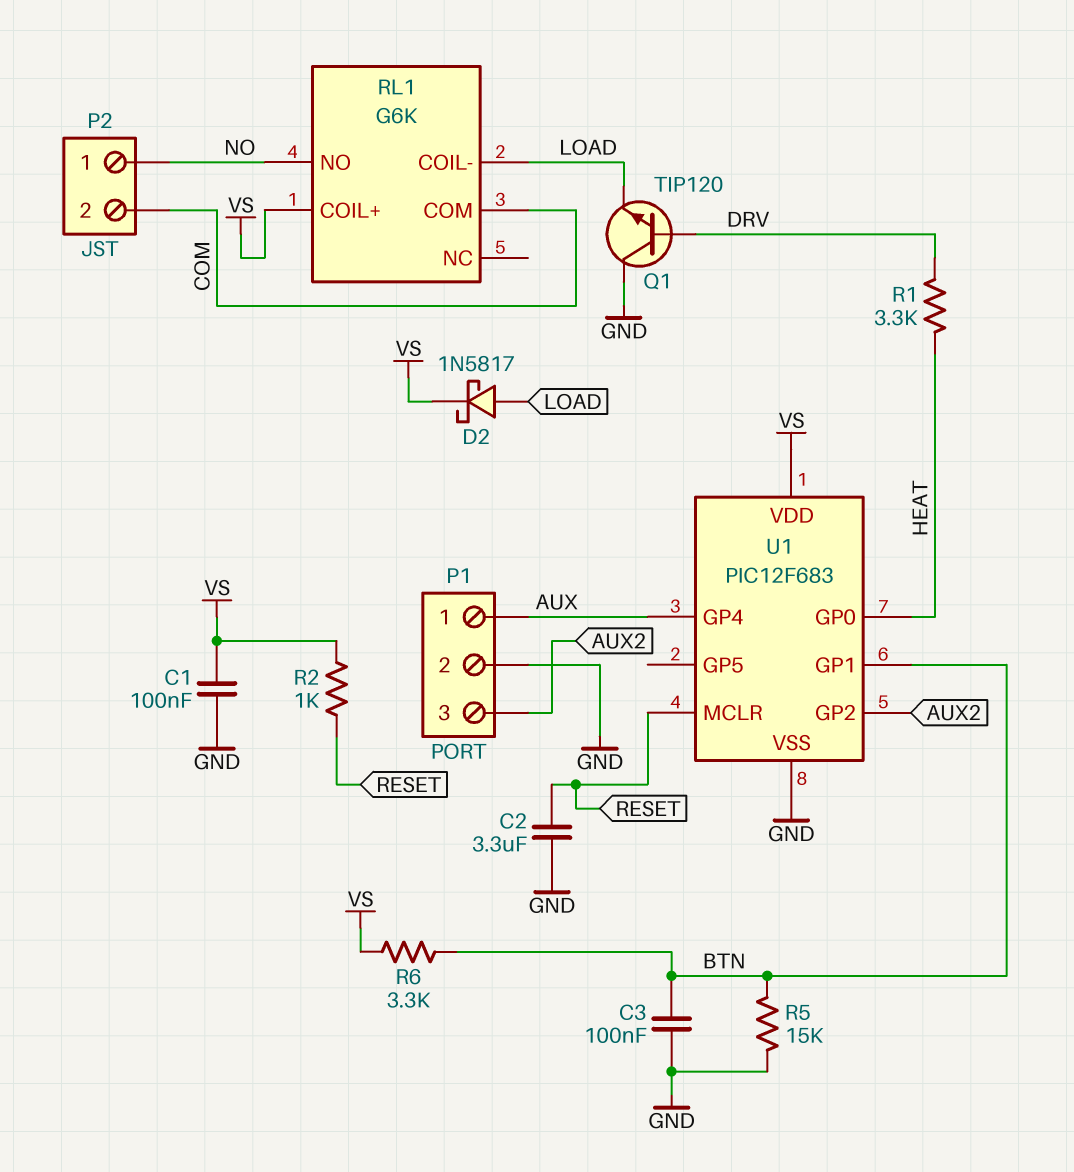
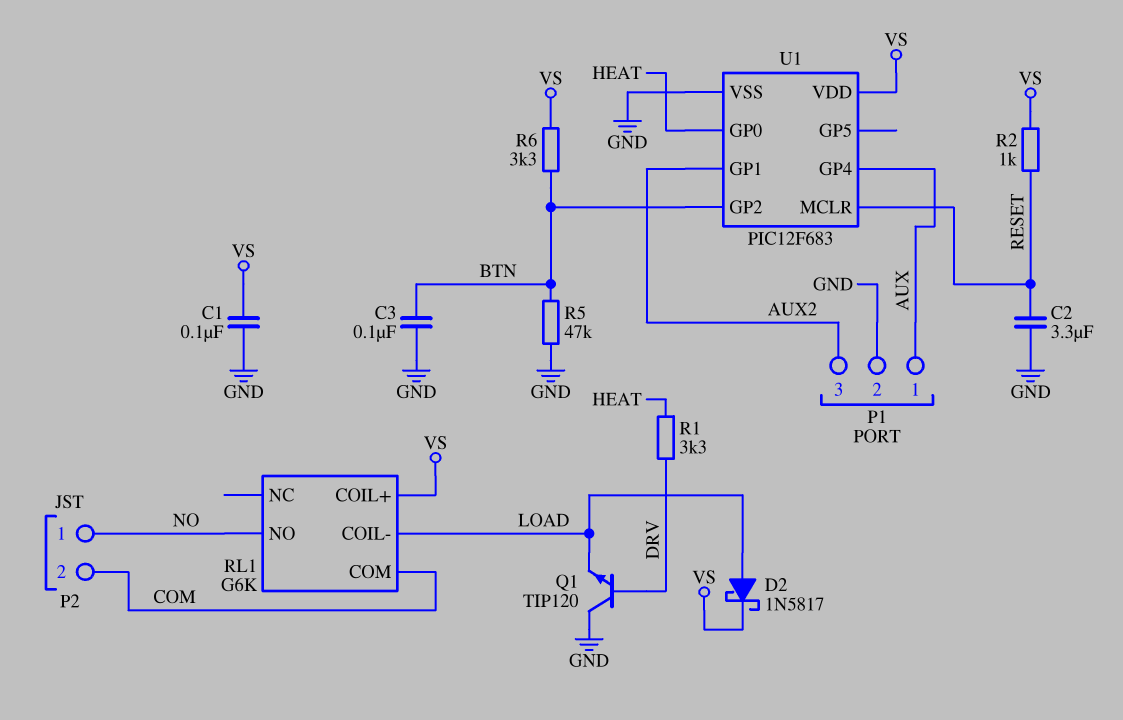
R5: 15k (BTN, GND) -> 47k (BTN, GND)
U1 pin GP1: BTN -> AUX2
U1 pin GP2: AUX2 -> BTN

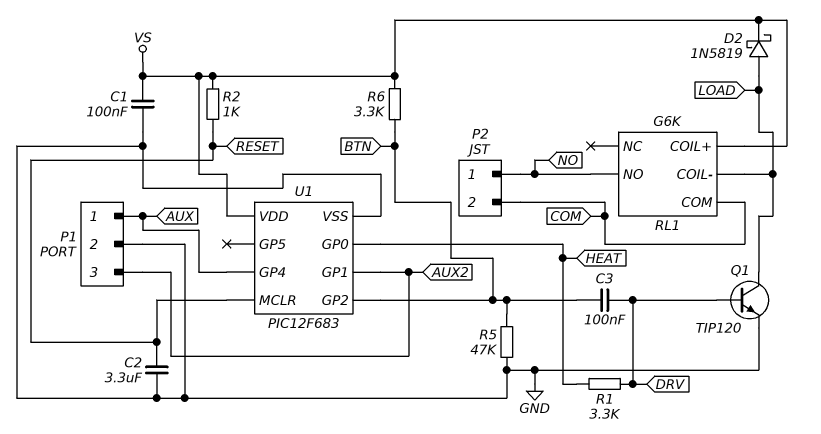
C3: 100nF (BTN, GND) -> 100nF (BTN, DRV)
D2: schottky 1N5817 (A LOAD, K VS) -> schottky 1N5819 (A LOAD, K VS)
Q1: NPN TIP120 (B DRV, C GND, E LOAD) -> NPN TIP120 (B DRV, C LOAD, E GND)

